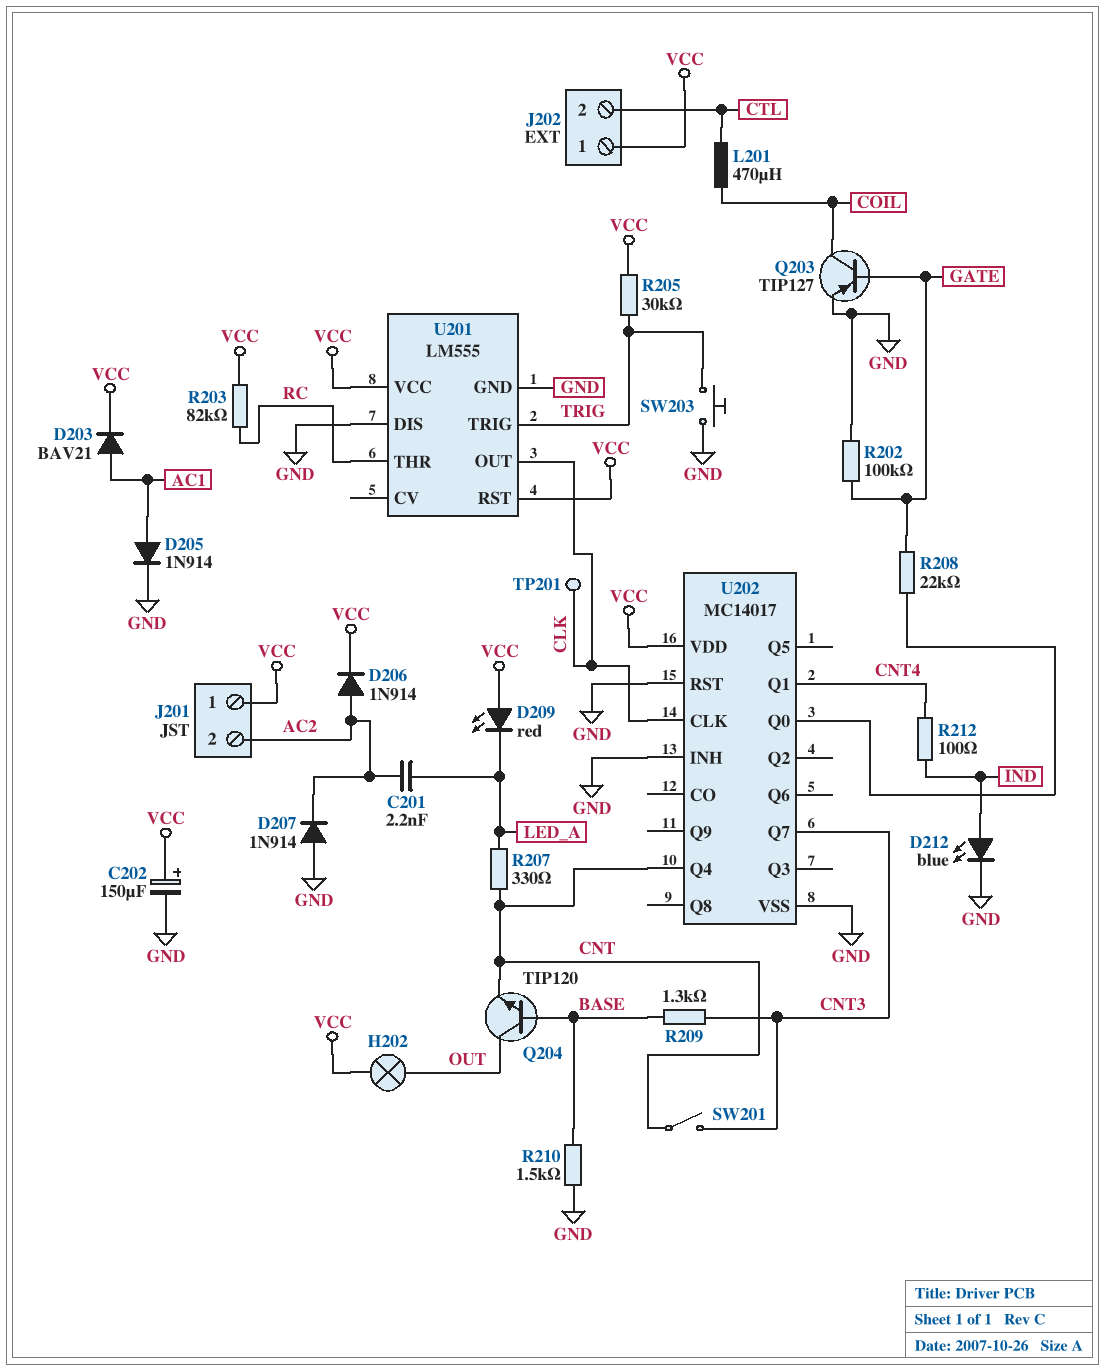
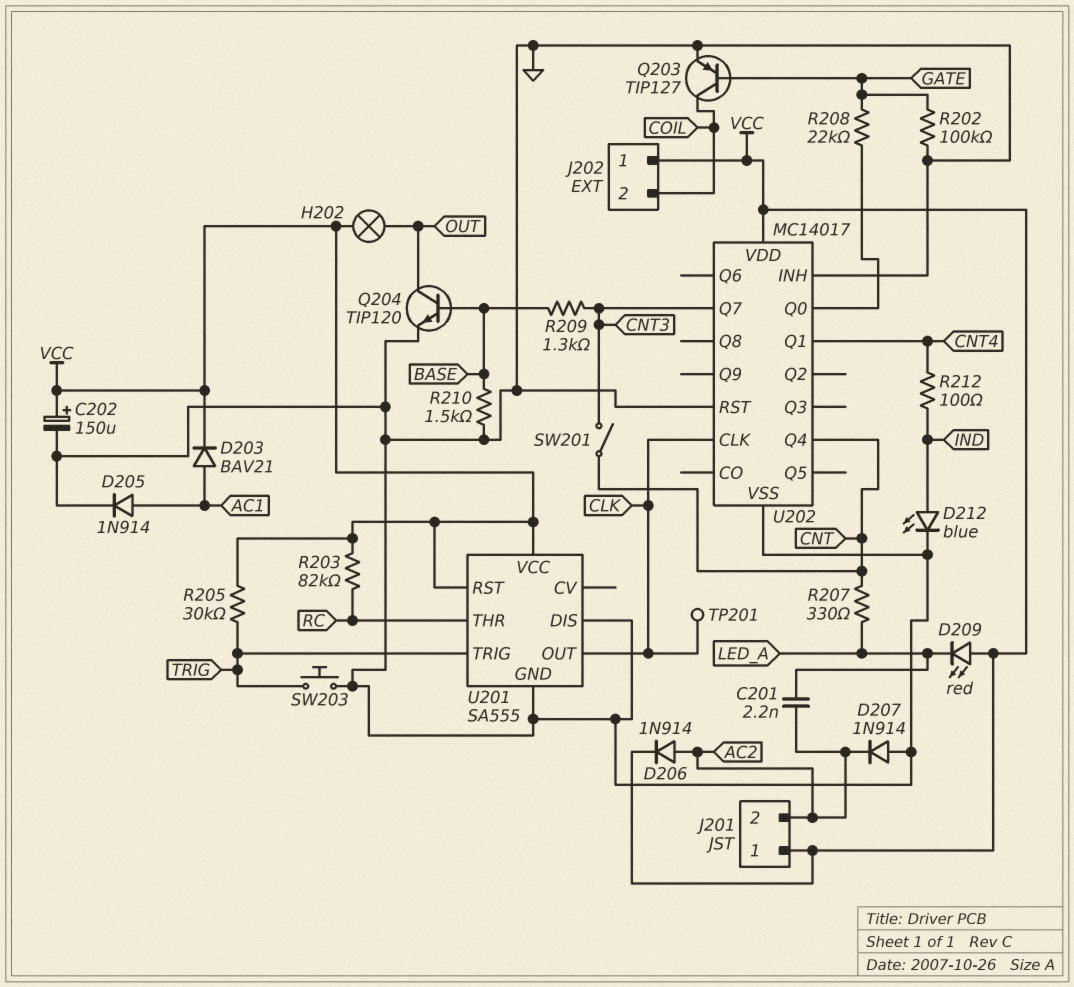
J202 pin 2: CTL -> COIL
L201: 470uH (COIL, CTL) -> none
Q204: NPN TIP120 (B BASE, C OUT, E CNT) -> NPN TIP120 (B BASE, C OUT, E GND)
U201: LM555 -> SA555

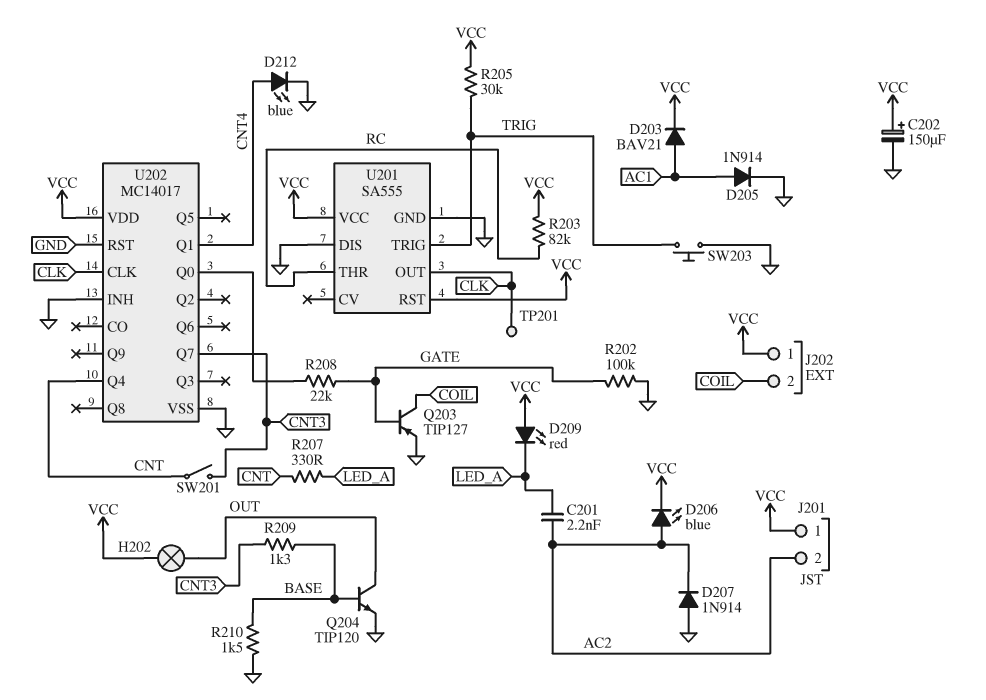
D206: diode 1N914 (A AC2, K VCC) -> LED blue (A AC2, K VCC)
D212: LED blue (A IND, K GND) -> LED blue (A CNT4, K GND)
R212: 100 (CNT4, IND) -> none

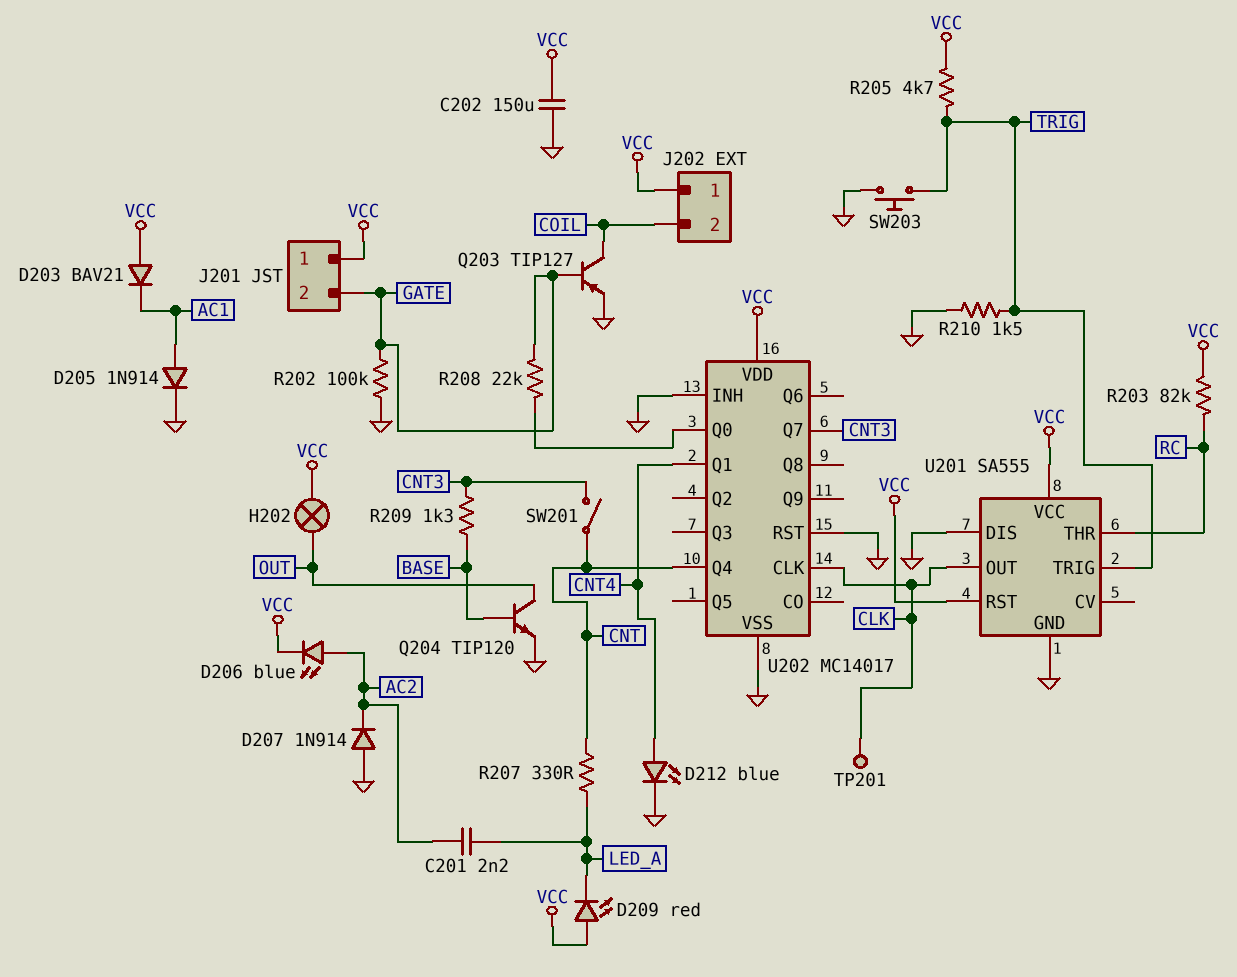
C202: 150uF (plus VCC, minus GND) -> 150uF (GND, VCC)
D203: diode BAV21 (A AC1, K VCC) -> diode BAV21 (A VCC, K AC1)
J201 pin 2: AC2 -> GATE
R205: 30k (TRIG, VCC) -> 4.7k (TRIG, VCC)
R210: 1.5k (BASE, GND) -> 1.5k (GND, TRIG)

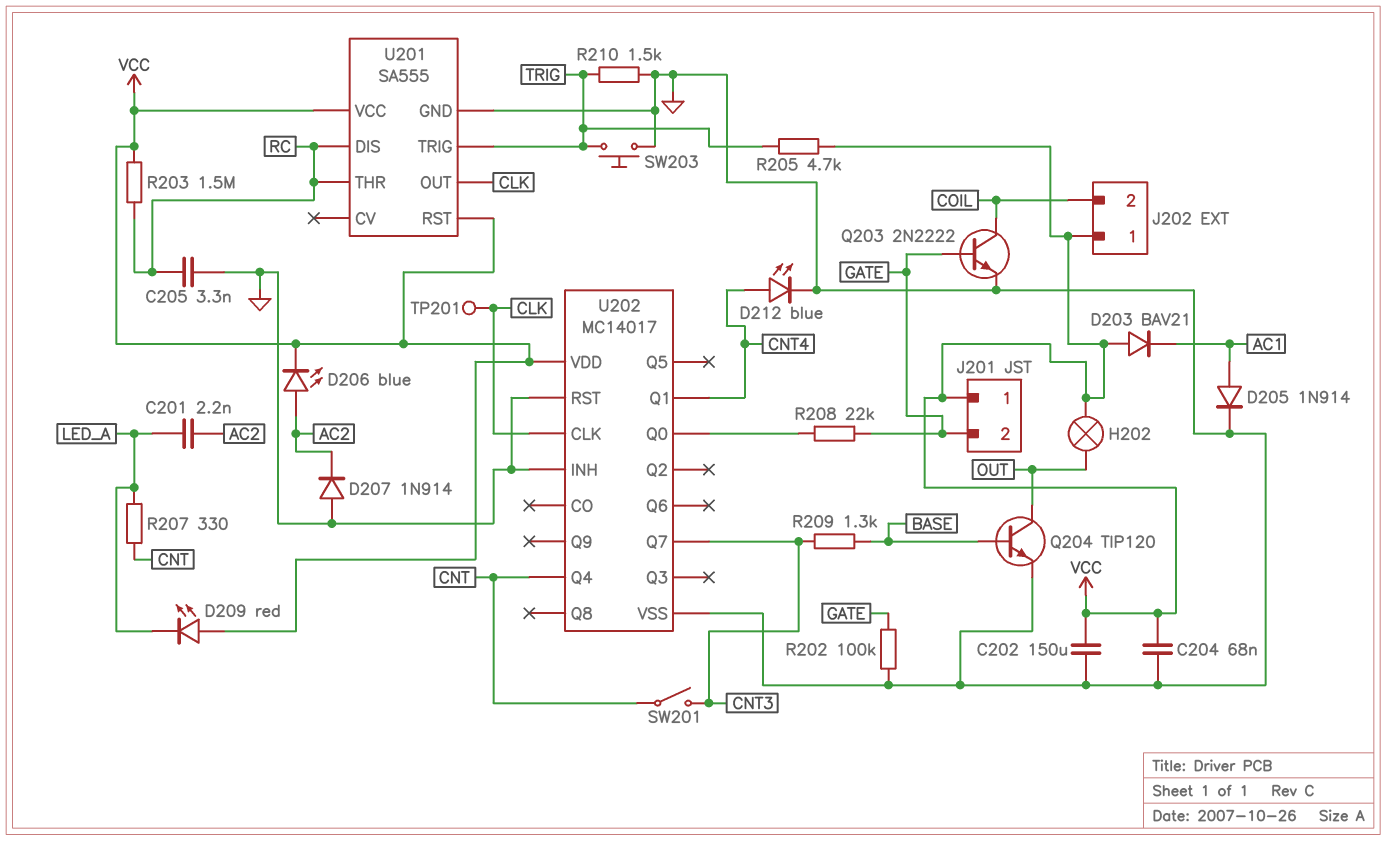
C204: none -> 68nF (GND, VCC)
C205: none -> 3.3nF (GND, RC)
Q203: PNP TIP127 (B GATE, C COIL, E GND) -> NPN 2N2222 (B GATE, C COIL, E GND)
R203: 82k (RC, VCC) -> 1.5M (RC, VCC)
U201 pin DIS: GND -> RC

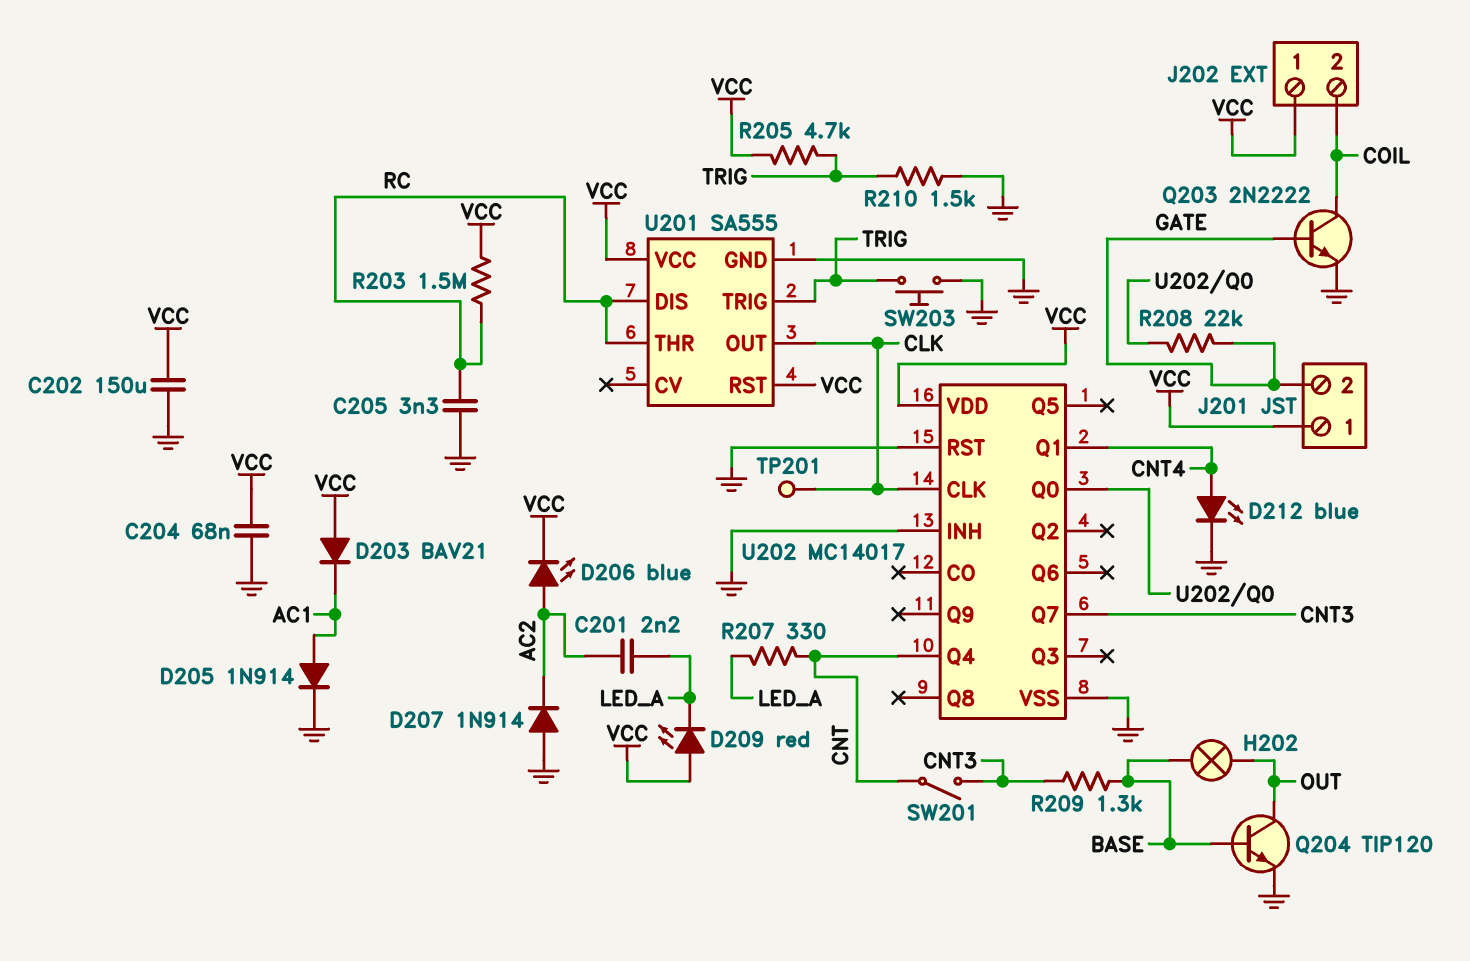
H202: lamp (OUT, VCC) -> lamp (BASE, OUT)
R202: 100k (GATE, GND) -> none

